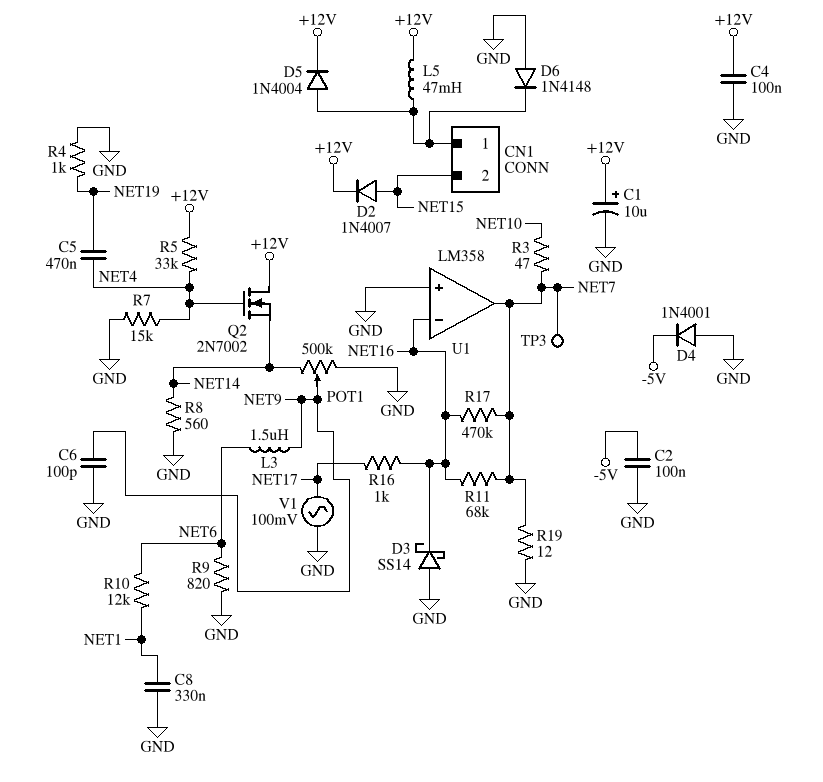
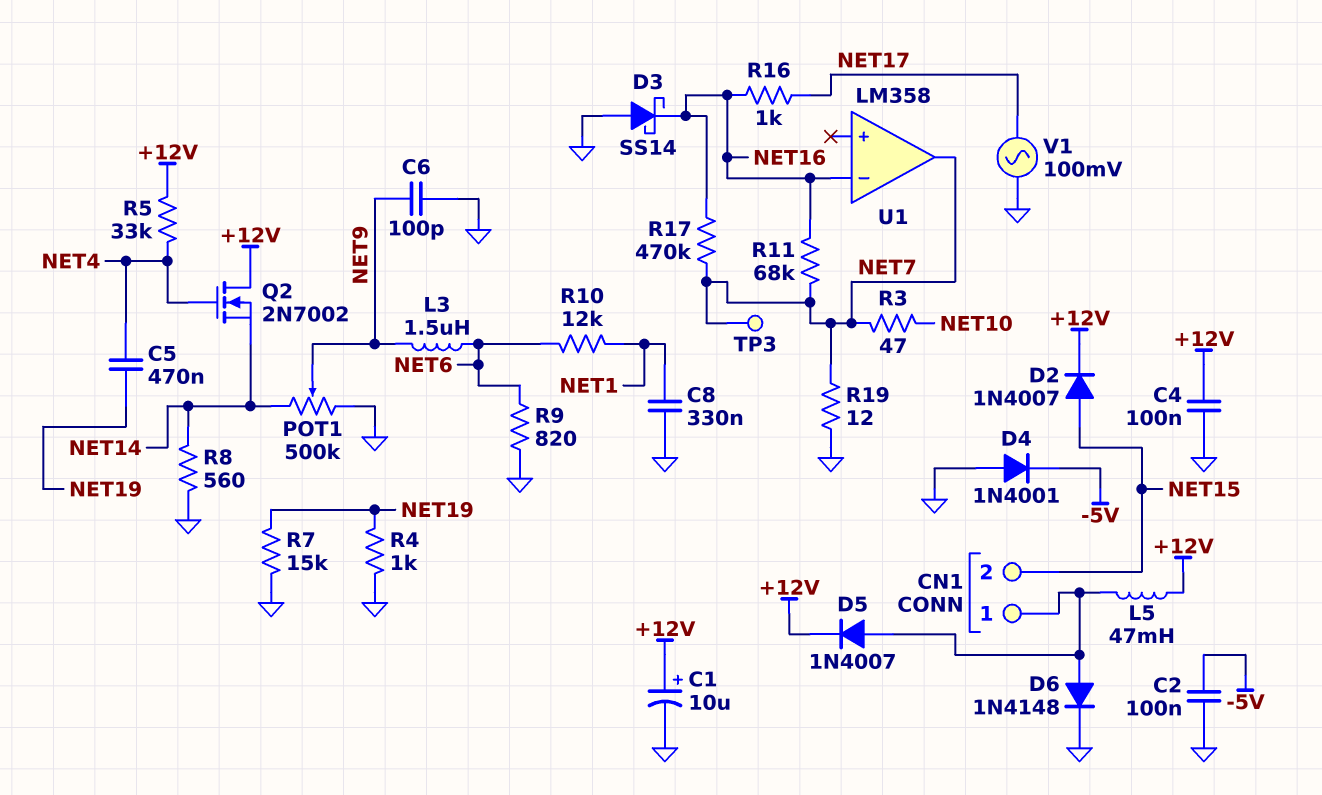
D5: diode 1N4004 (A CN1/1, K +12V) -> diode 1N4007 (A CN1/1, K +12V)
D6: diode 1N4148 (A GND, K CN1/1) -> diode 1N4148 (A CN1/1, K GND)
R7: 15k (GND, NET4) -> 15k (GND, NET19)
U1 pin in+: GND -> none

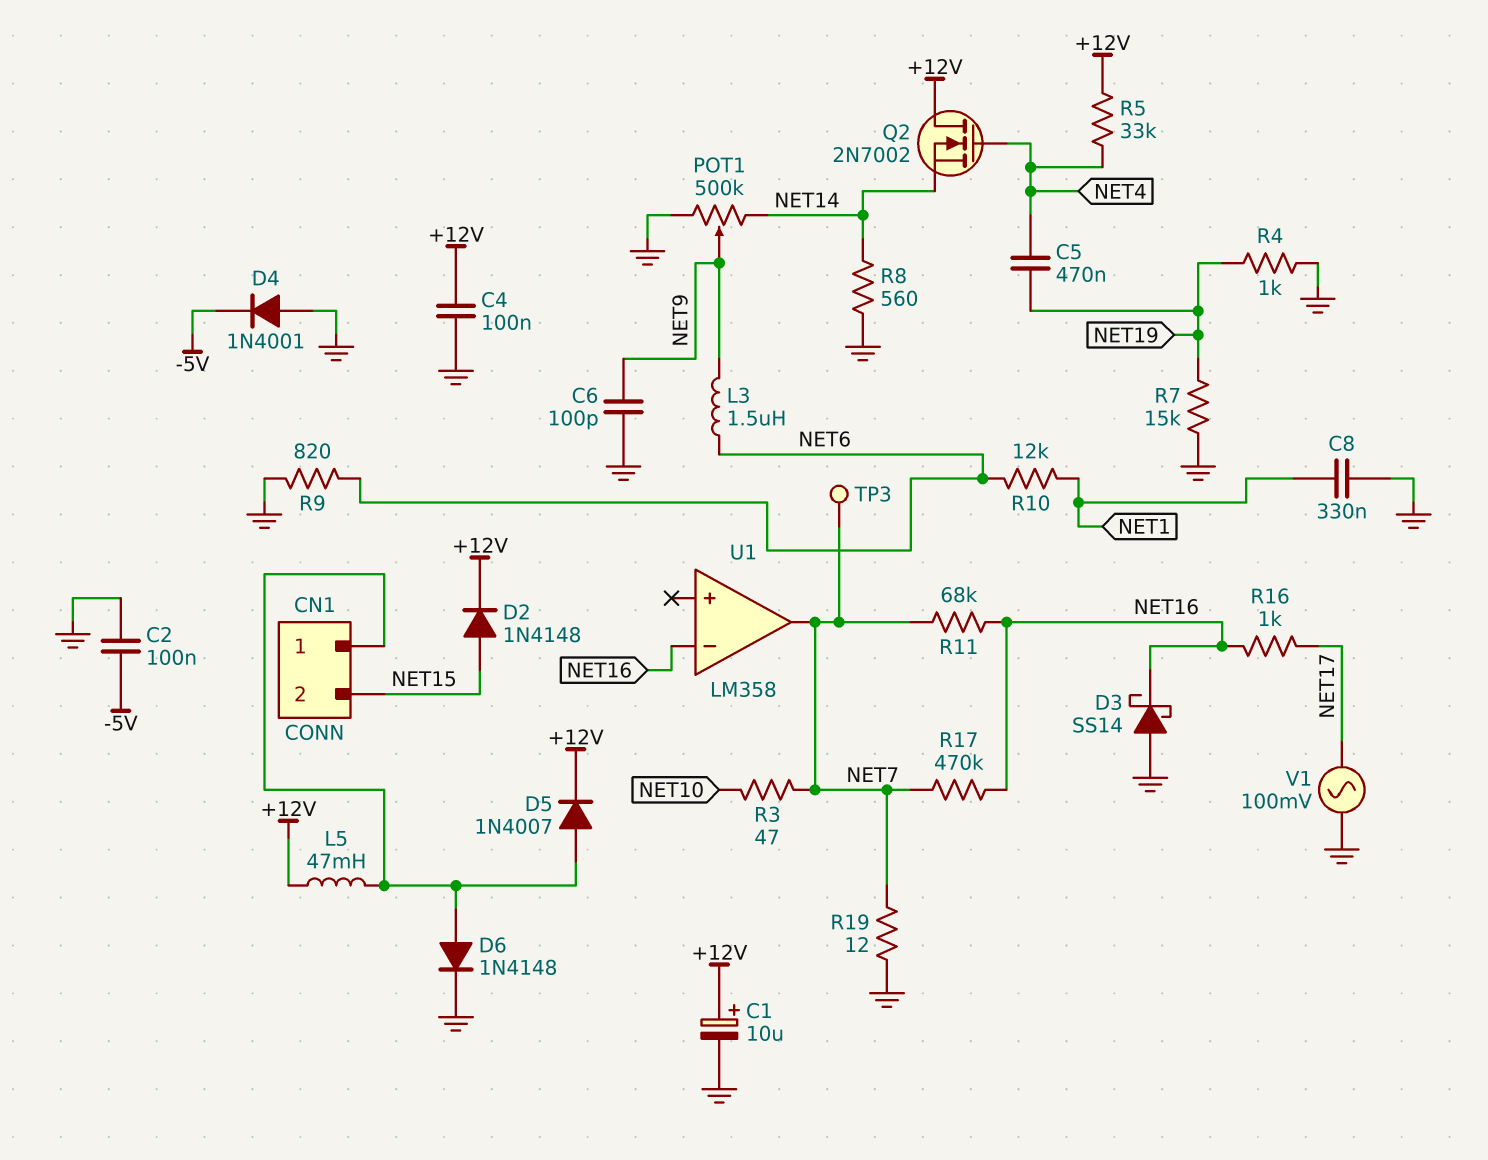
D2: diode 1N4007 (A NET15, K +12V) -> diode 1N4148 (A NET15, K +12V)

